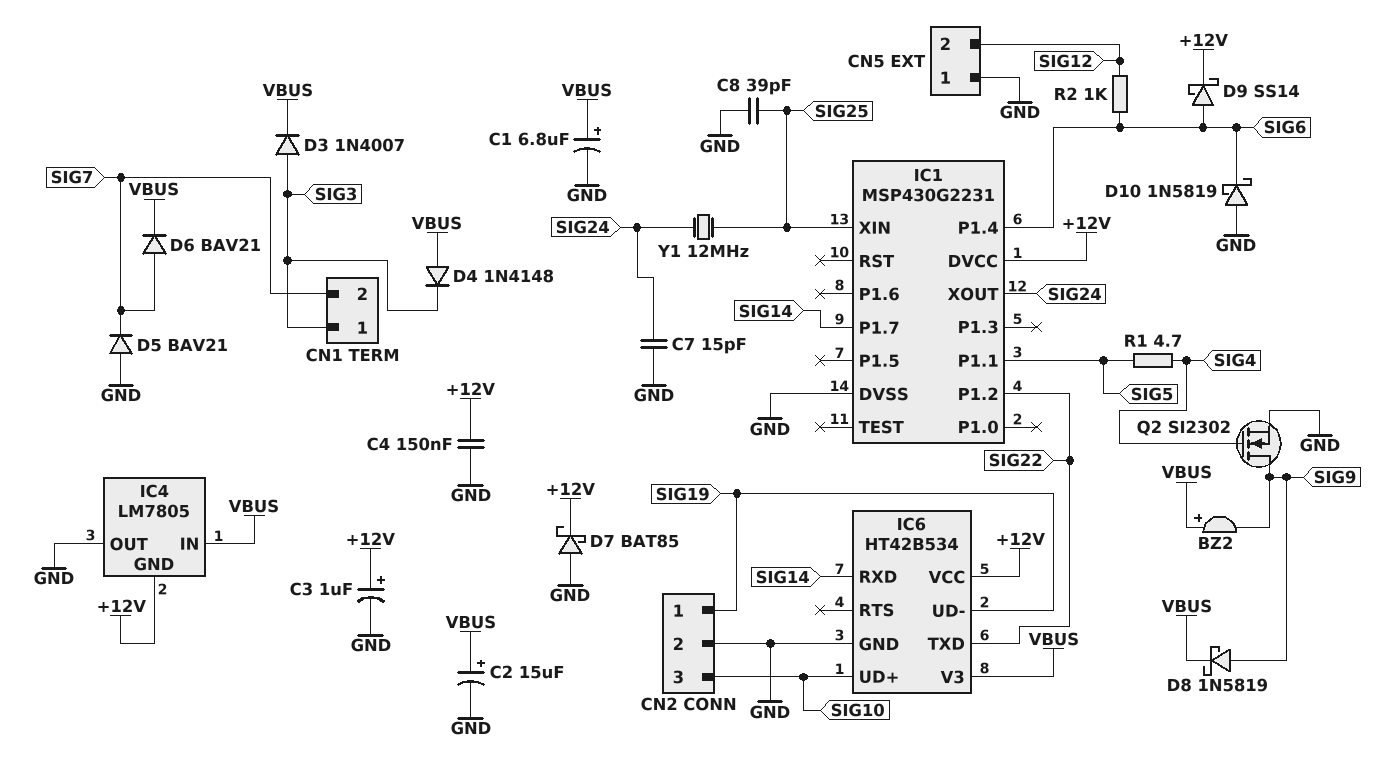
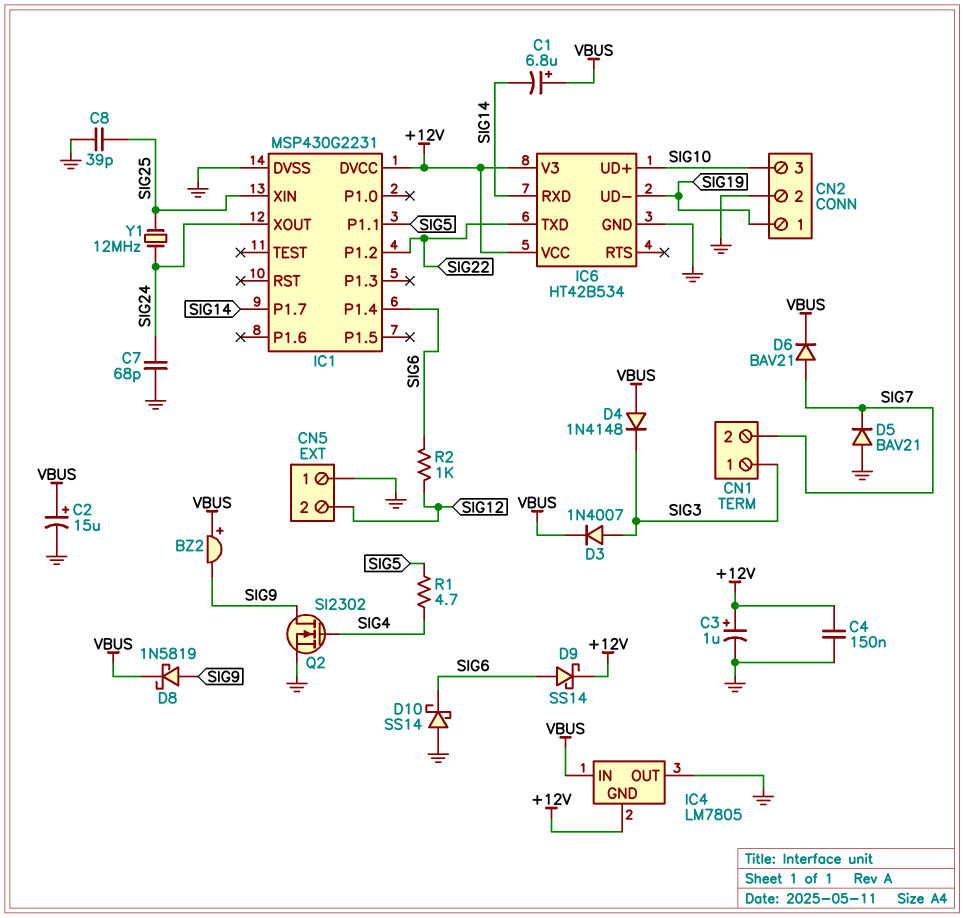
C1: 6.8uF (plus VBUS, minus GND) -> 6.8uF (plus VBUS, minus SIG14)
C7: 15pF (GND, SIG24) -> 68pF (GND, SIG24)
D7: schottky BAT85 (A GND, K +12V) -> none
D10: schottky 1N5819 (A GND, K SIG6) -> schottky SS14 (A GND, K SIG6)
IC6 pin V3: VBUS -> +12V

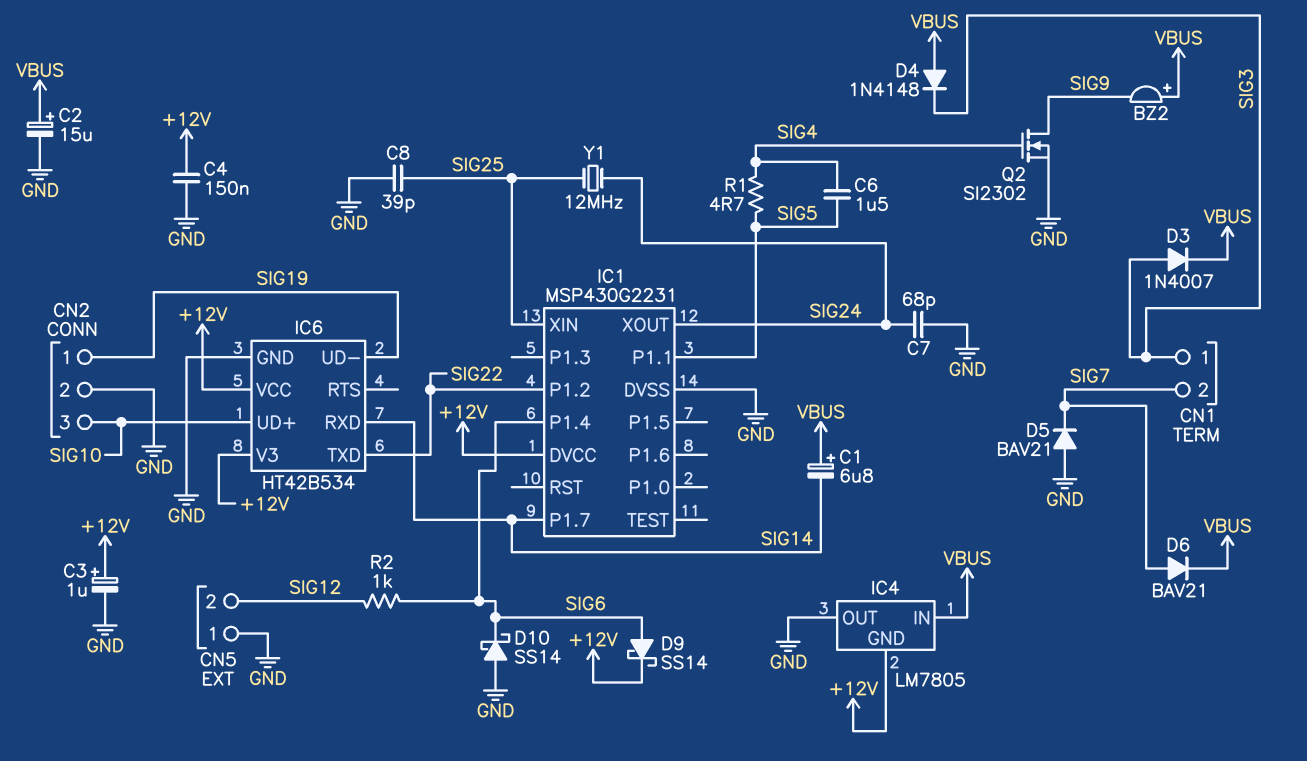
C6: none -> 1.5uF (SIG4, SIG5)
D8: schottky 1N5819 (A SIG9, K VBUS) -> none

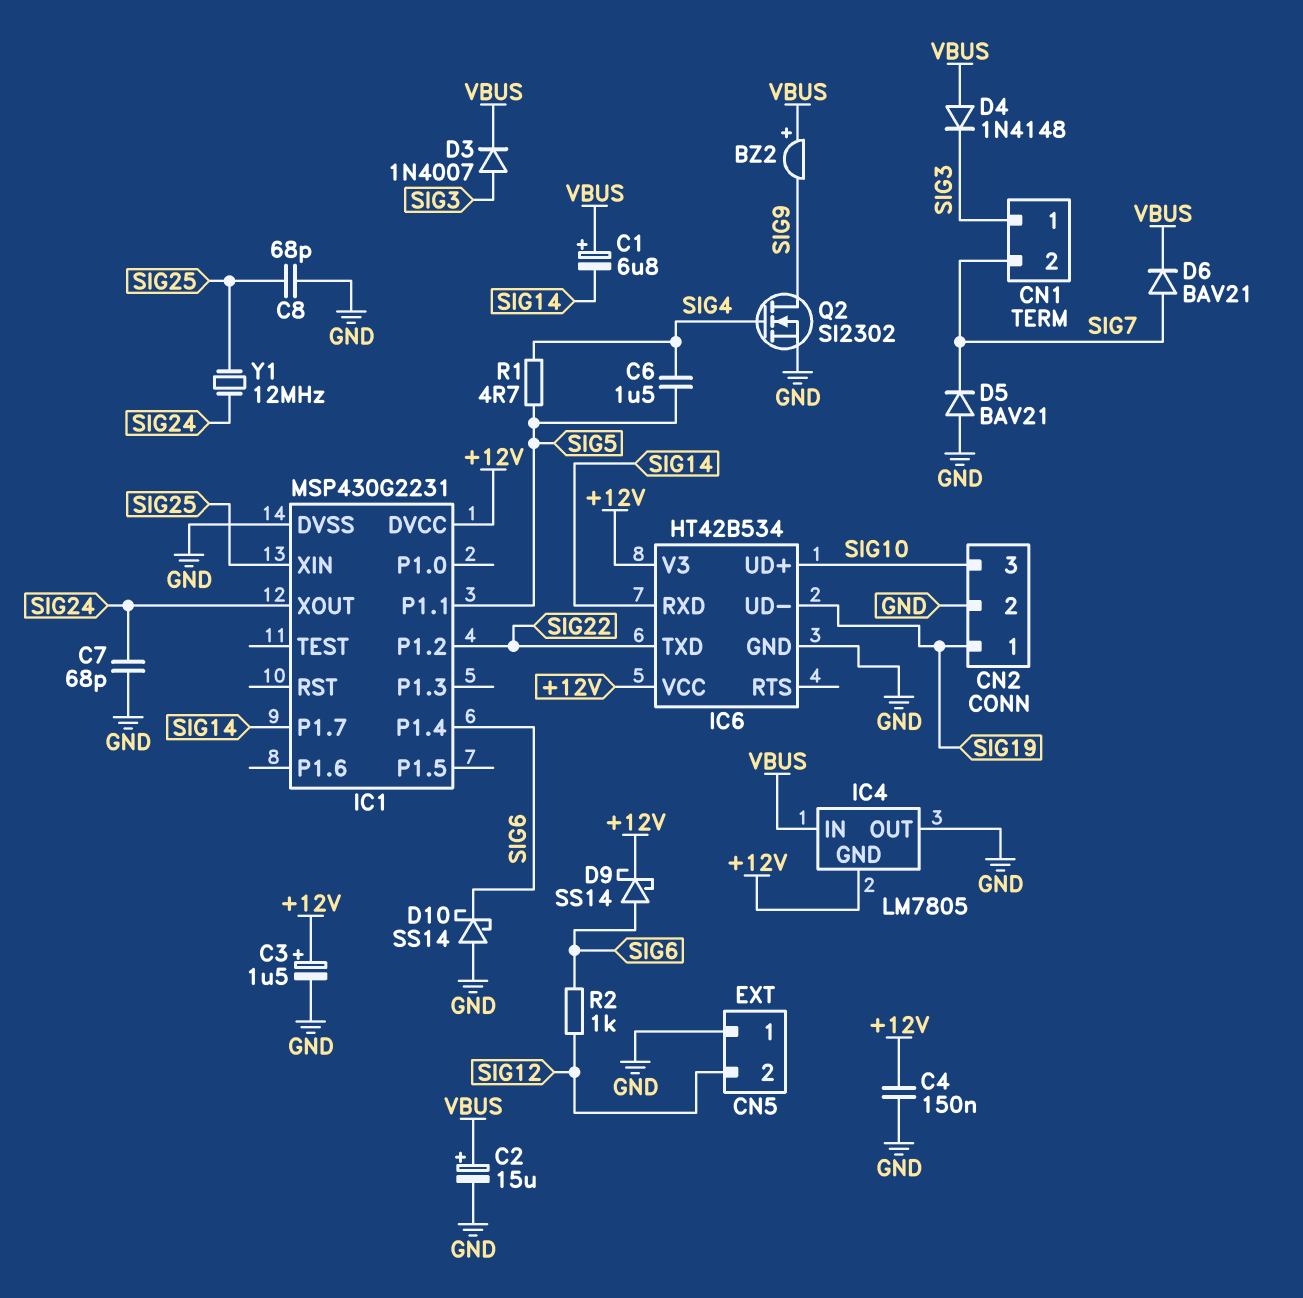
C3: 1uF (plus +12V, minus GND) -> 1.5uF (plus +12V, minus GND)
C8: 39pF (GND, SIG25) -> 68pF (GND, SIG25)

